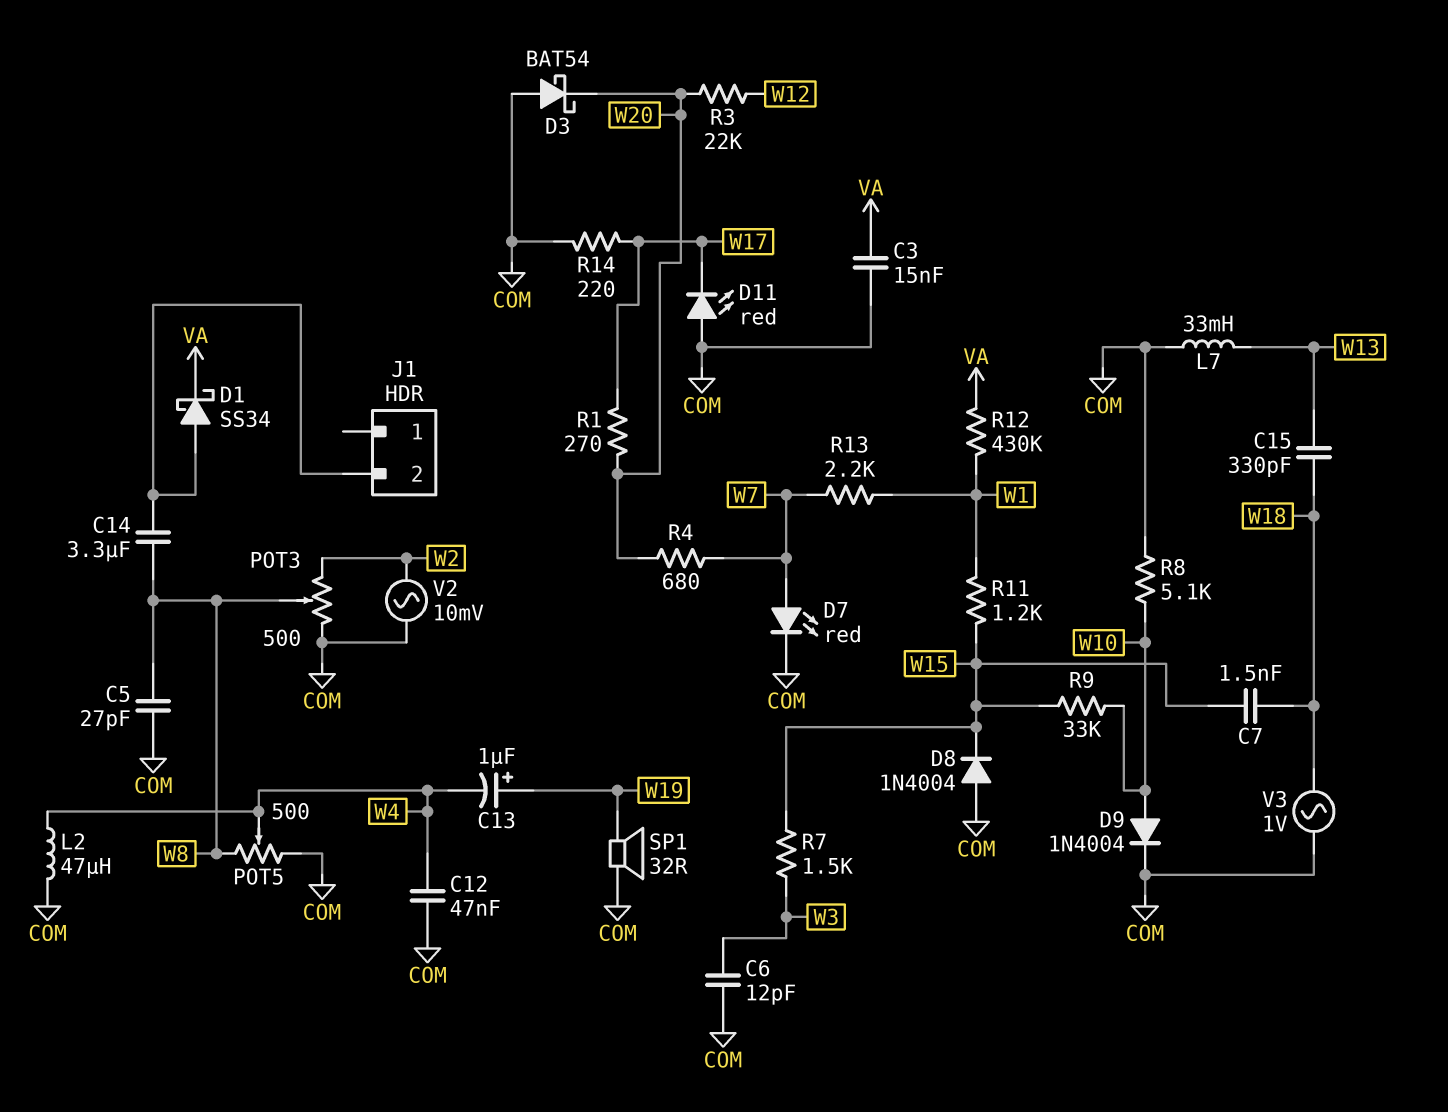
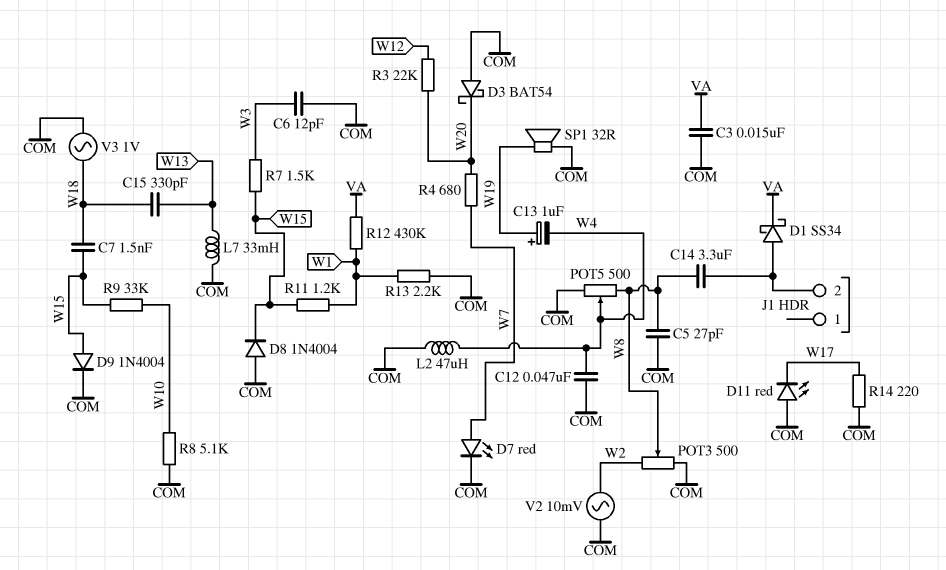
D9: diode 1N4004 (A W10, K COM) -> diode 1N4004 (A W15, K COM)
R1: 270 (W17, W20) -> none
R13: 2.2k (W1, W7) -> 2.2k (COM, W1)

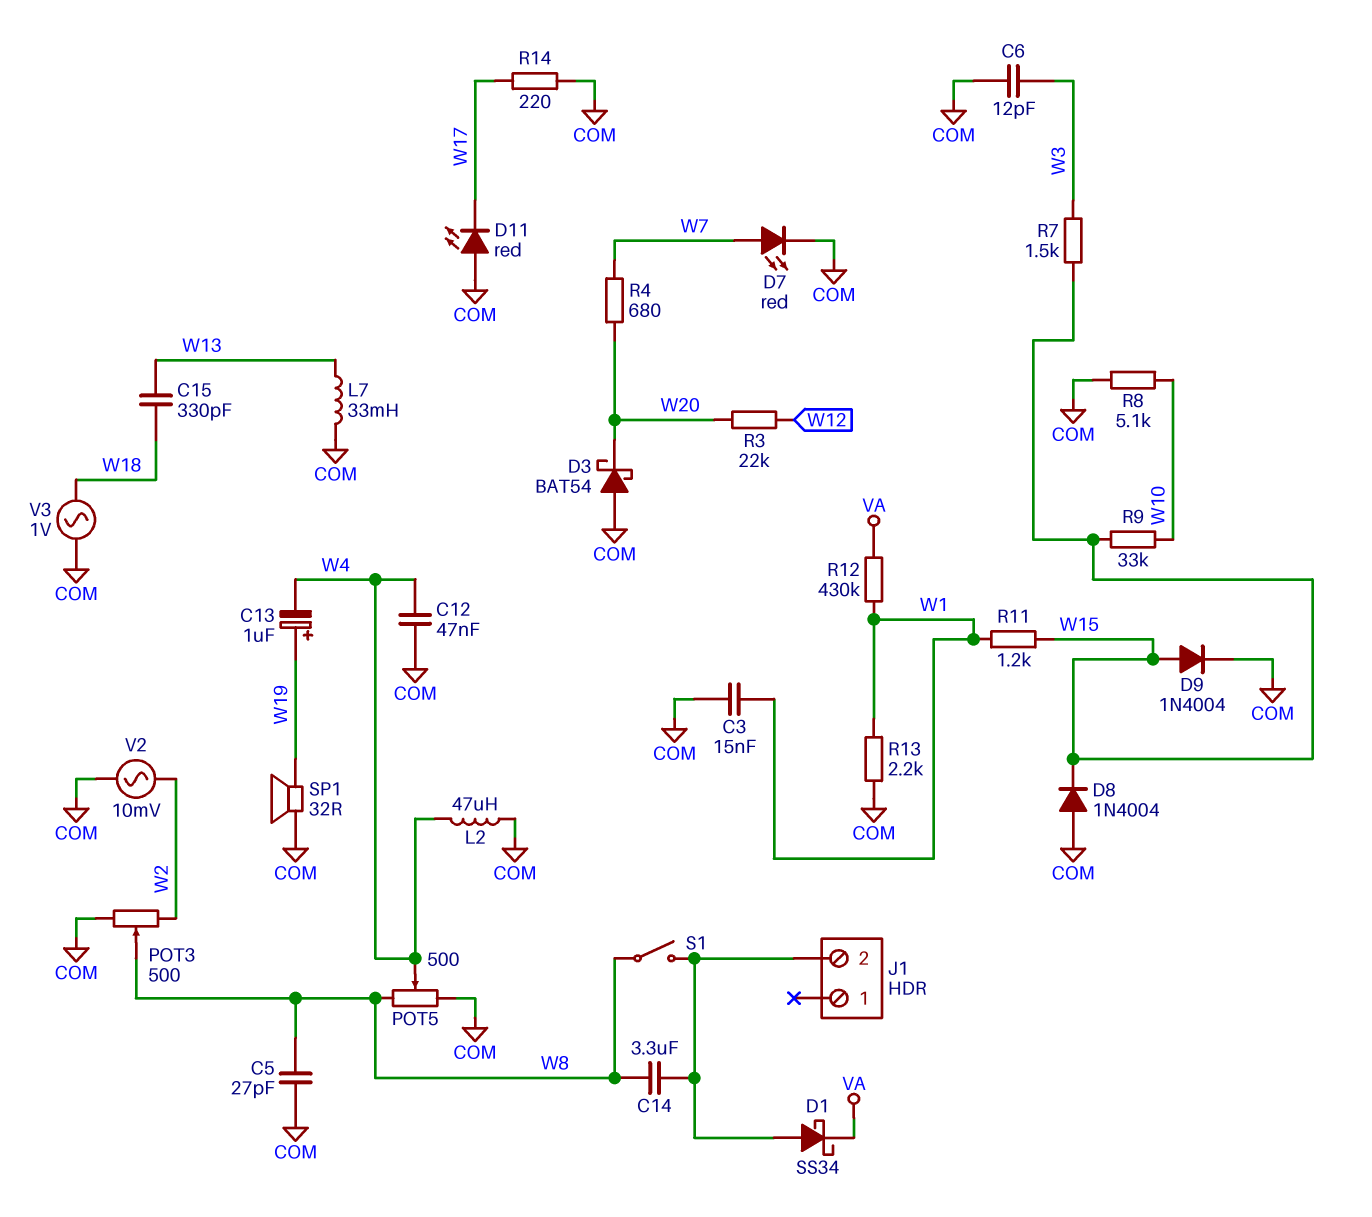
C3: 15nF (COM, VA) -> 15nF (COM, W1)
C7: 1.5nF (W15, W18) -> none
S1: none -> switch (J1/2, W8)

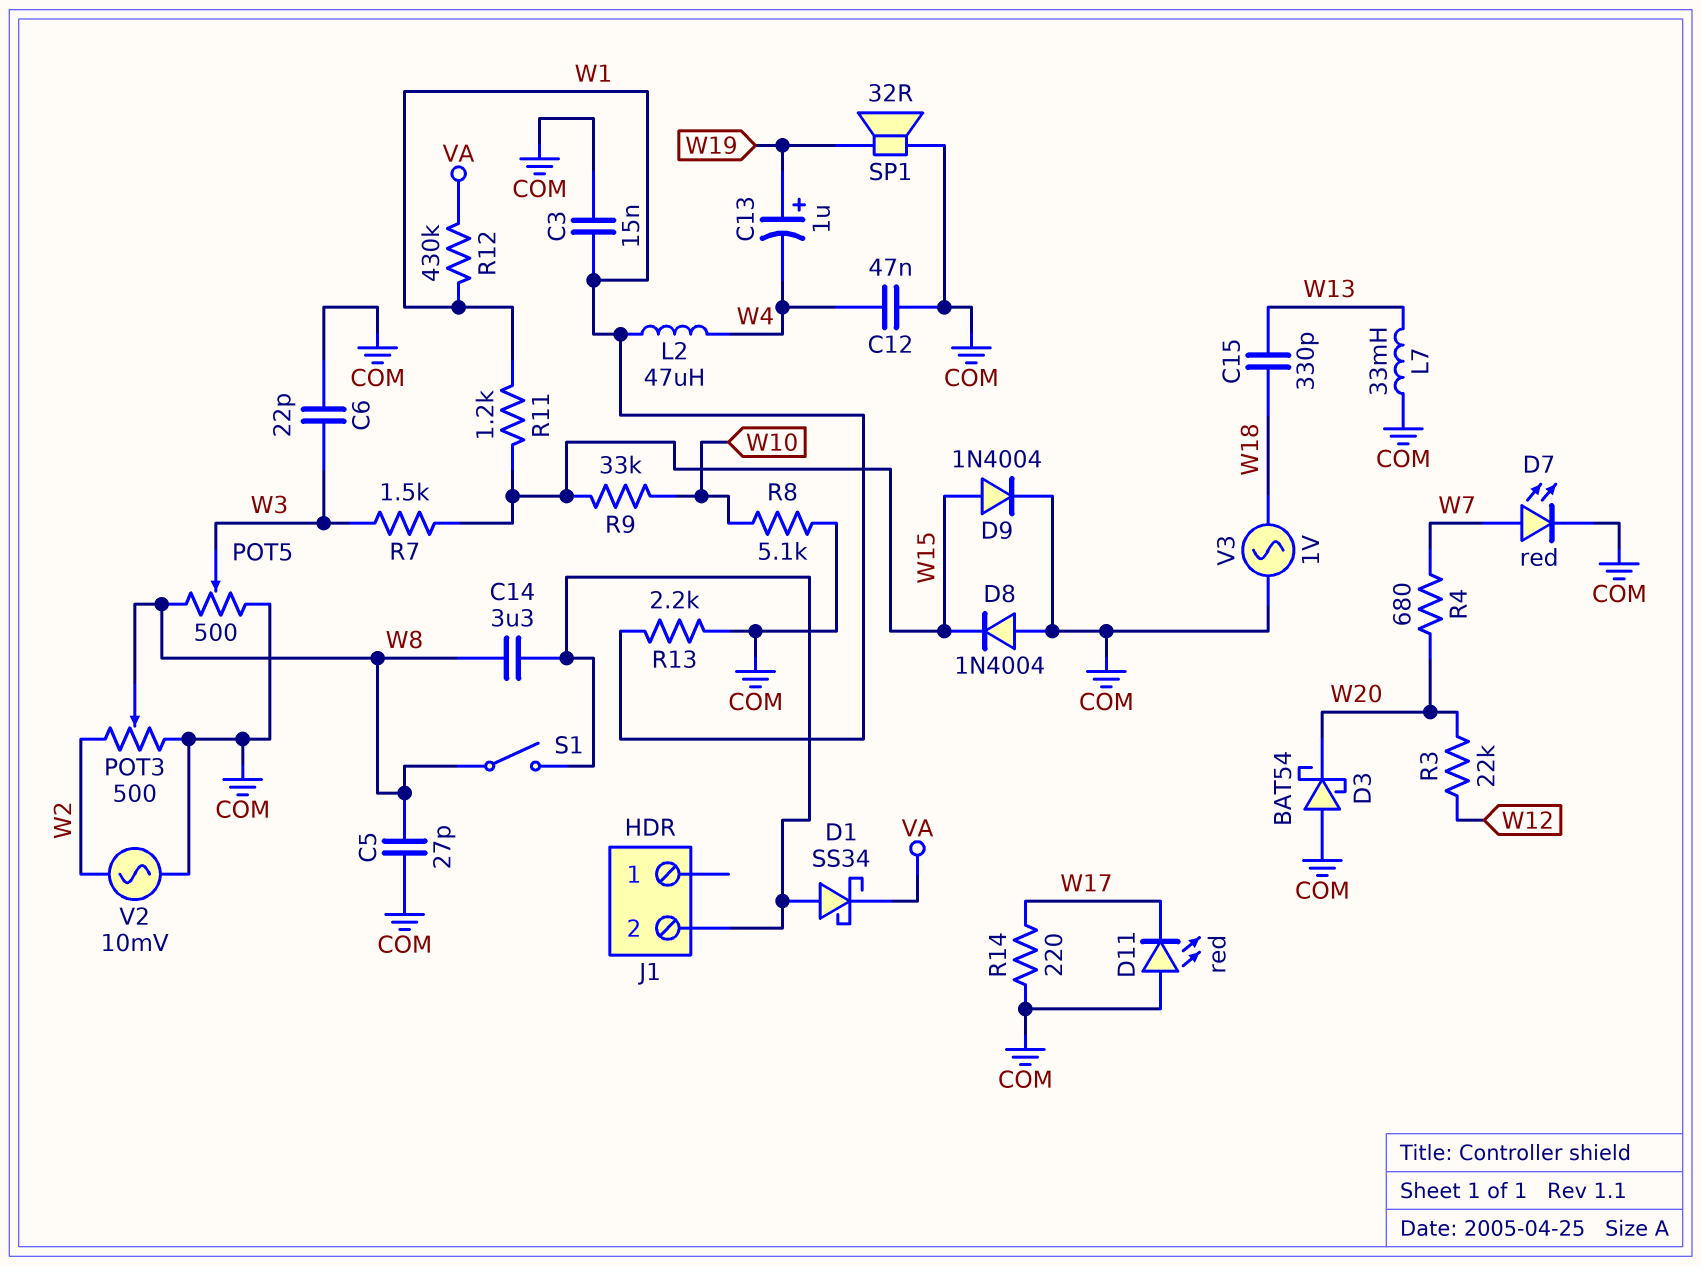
C6: 12pF (COM, W3) -> 22pF (COM, W3)
L2: 47uH (COM, W4) -> 47uH (W1, W4)
POT5: 500 (COM, W8, wiper W4) -> 500 (COM, W8, wiper W3)

